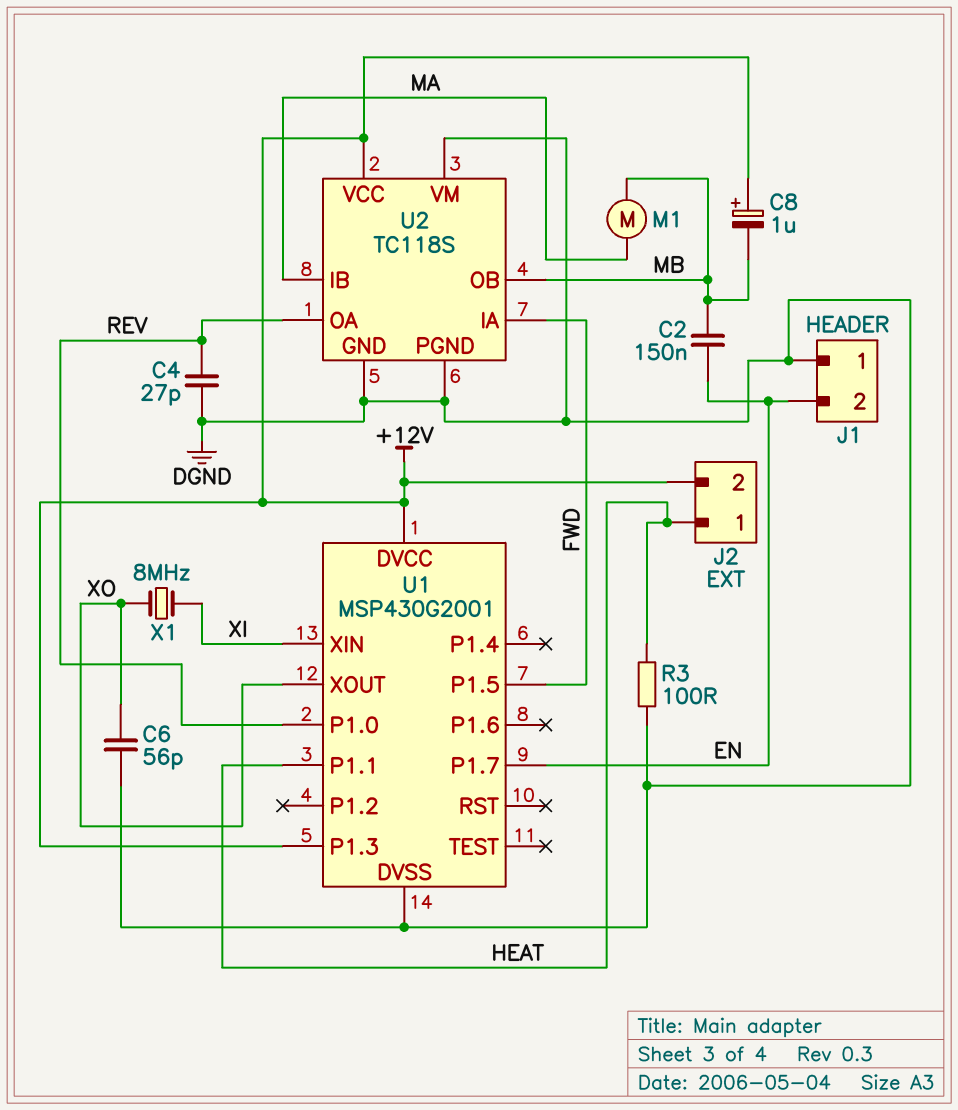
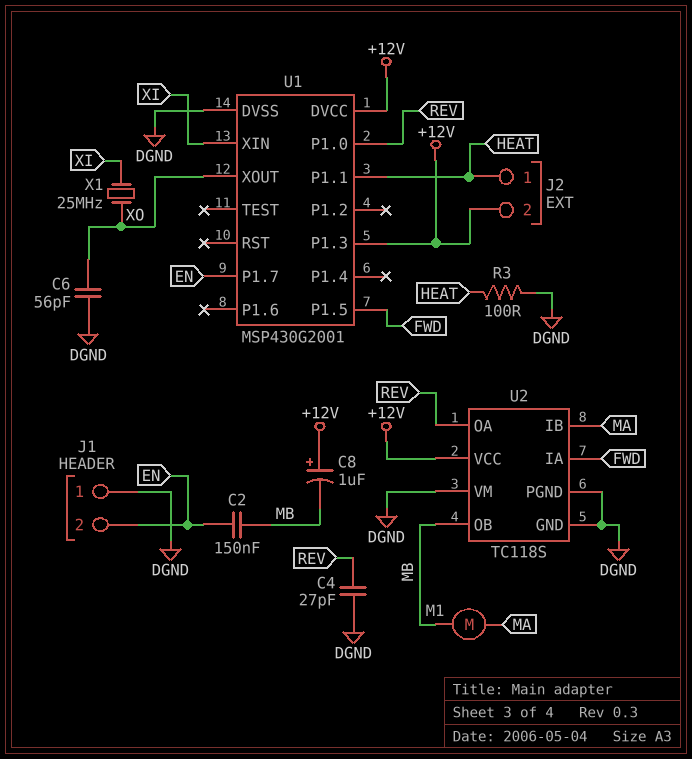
X1: 8MHz (XI, XO) -> 25MHz (XI, XO)

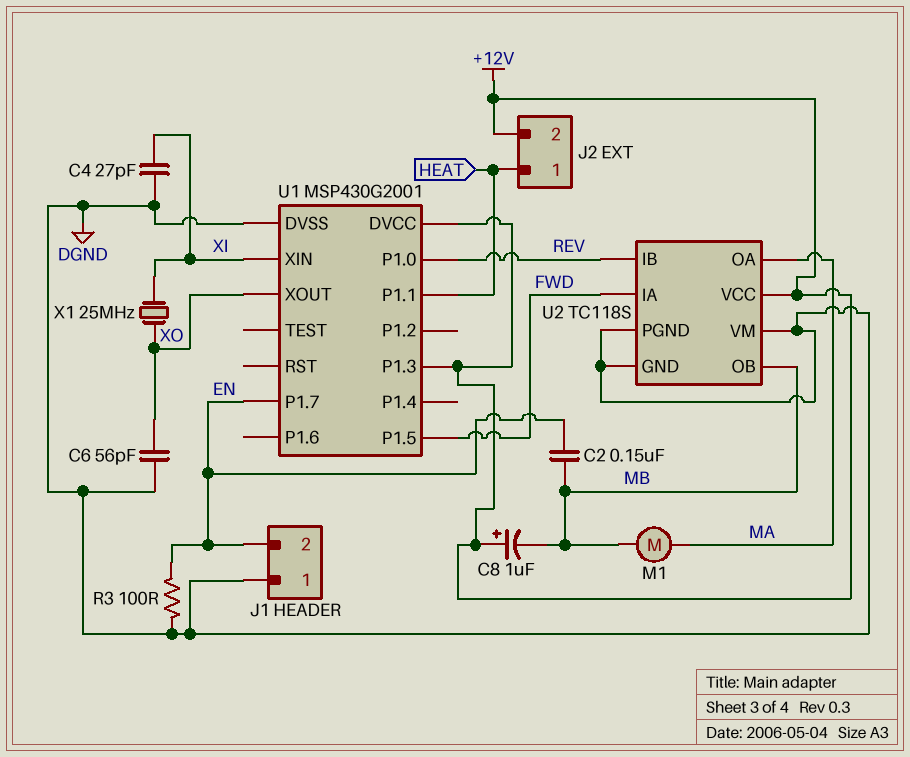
C4: 27pF (DGND, REV) -> 27pF (DGND, XI)
R3: 100 (DGND, HEAT) -> 100 (DGND, EN)
U2 pin IB: MA -> REV
U2 pin OA: REV -> MA

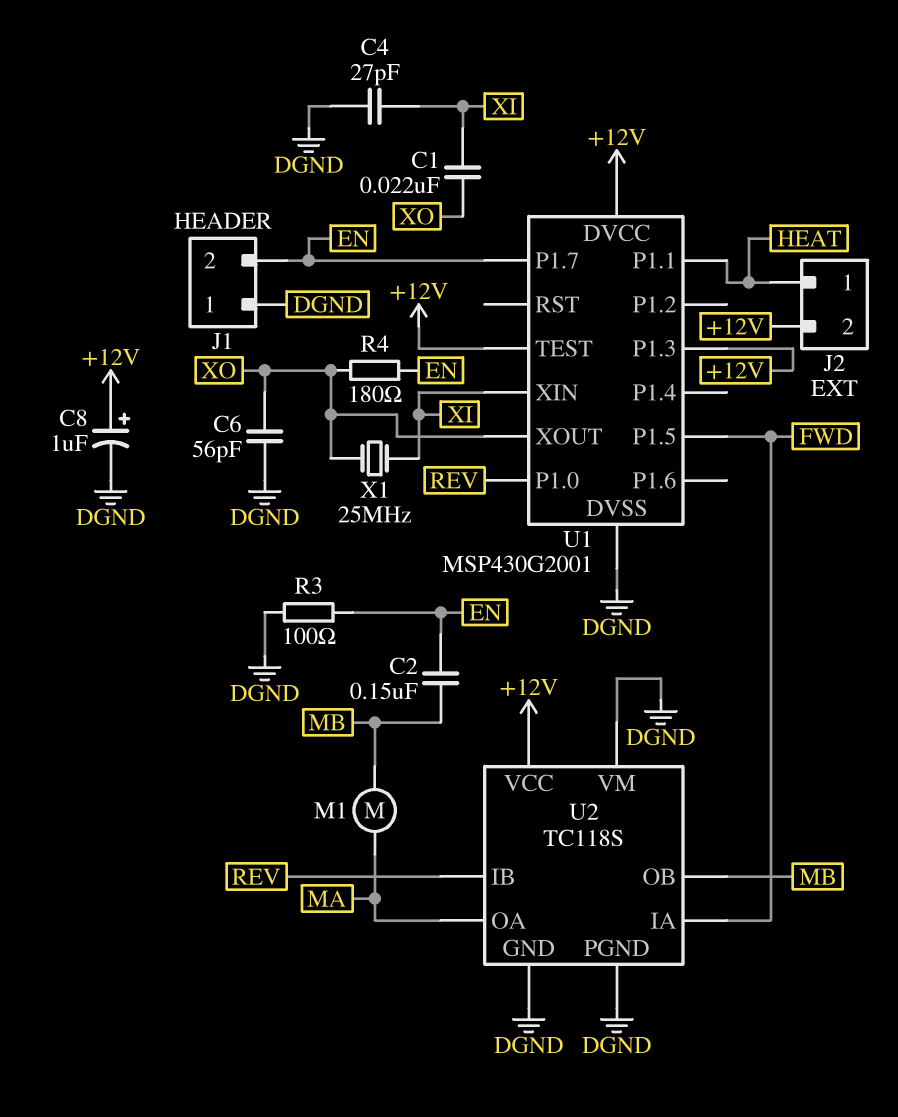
C1: none -> 22nF (XI, XO)
C8: 1uF (plus +12V, minus MB) -> 1uF (plus +12V, minus DGND)
R4: none -> 180 (EN, XO)
U1 pin TEST: none -> +12V

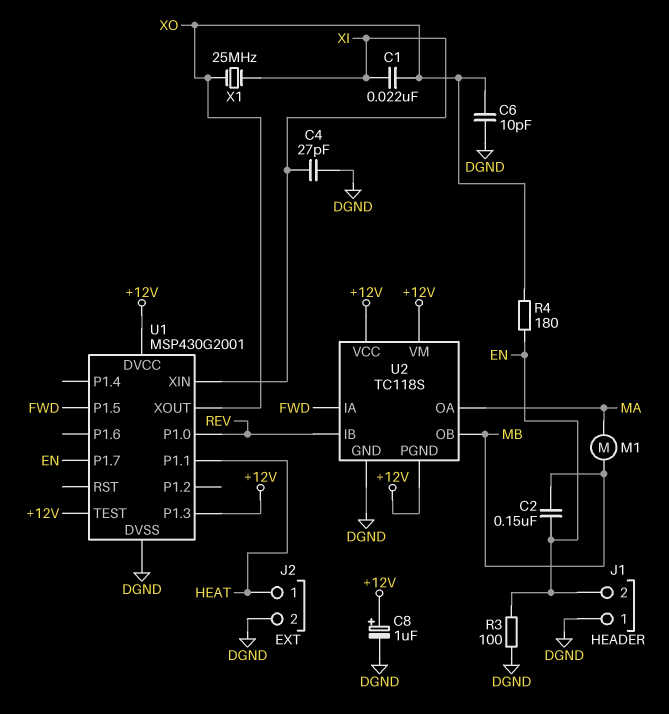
C6: 56pF (DGND, XO) -> 10pF (DGND, XO)
J2 pin 2: +12V -> DGND
U2 pin PGND: DGND -> +12V
U2 pin VM: DGND -> +12V

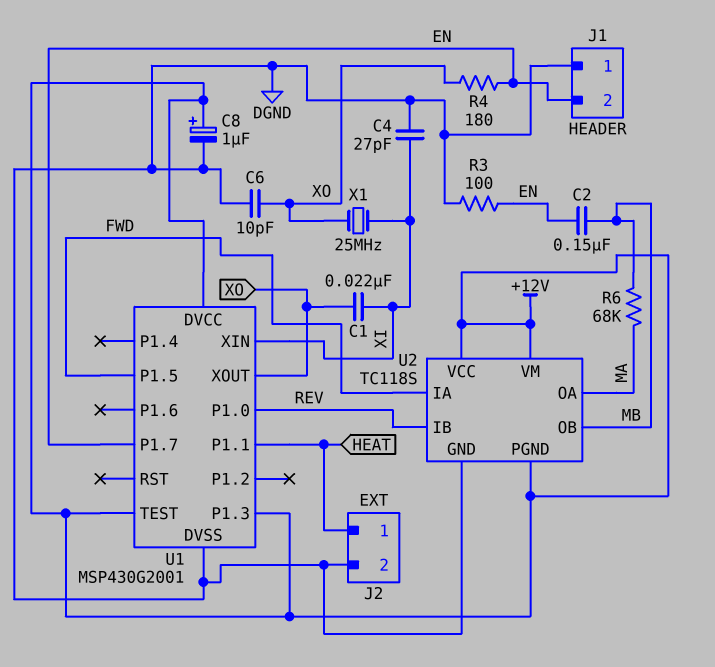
M1: motor (MA, MB) -> none
R6: none -> 68k (MA, MB)

